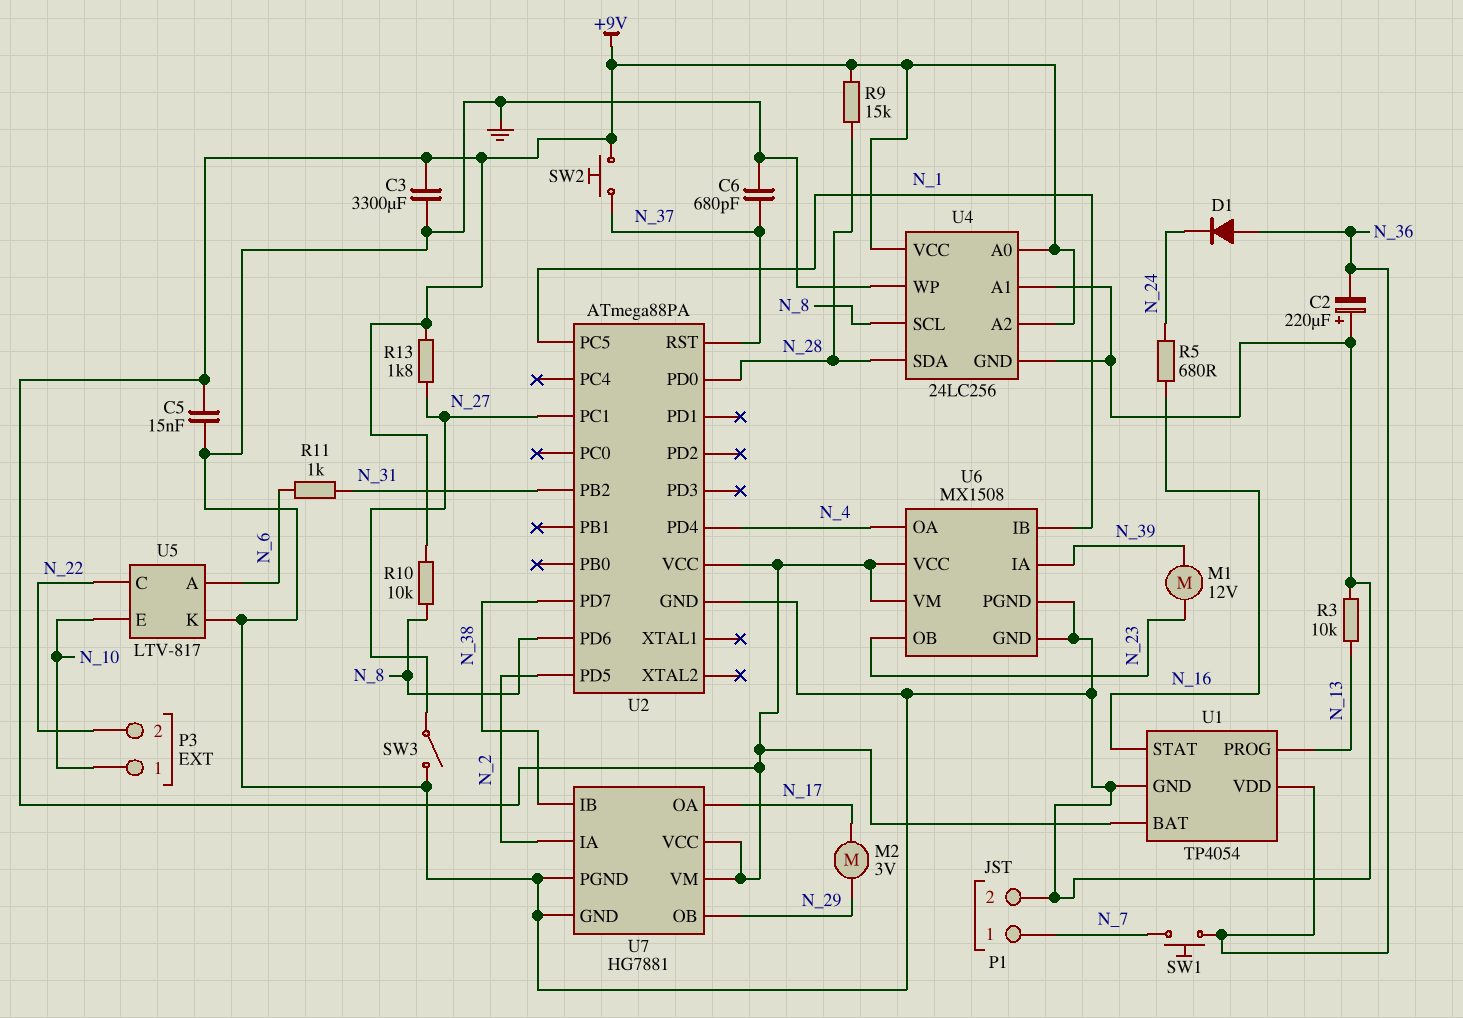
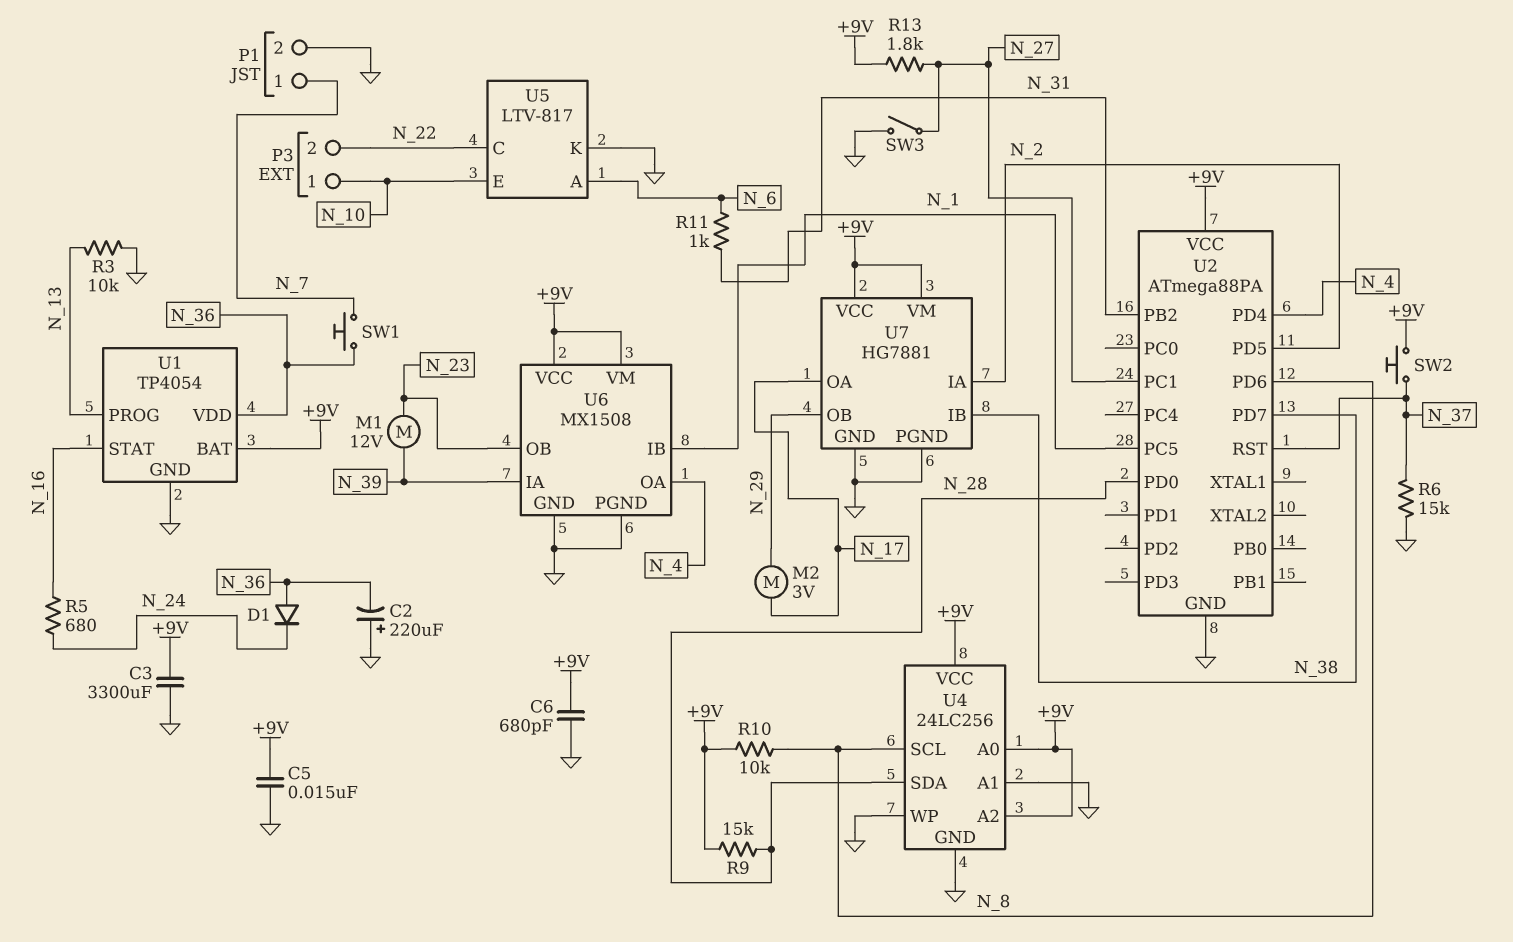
C6: 680pF (GND, N_37) -> 680pF (+9V, GND)
R6: none -> 15k (GND, N_37)

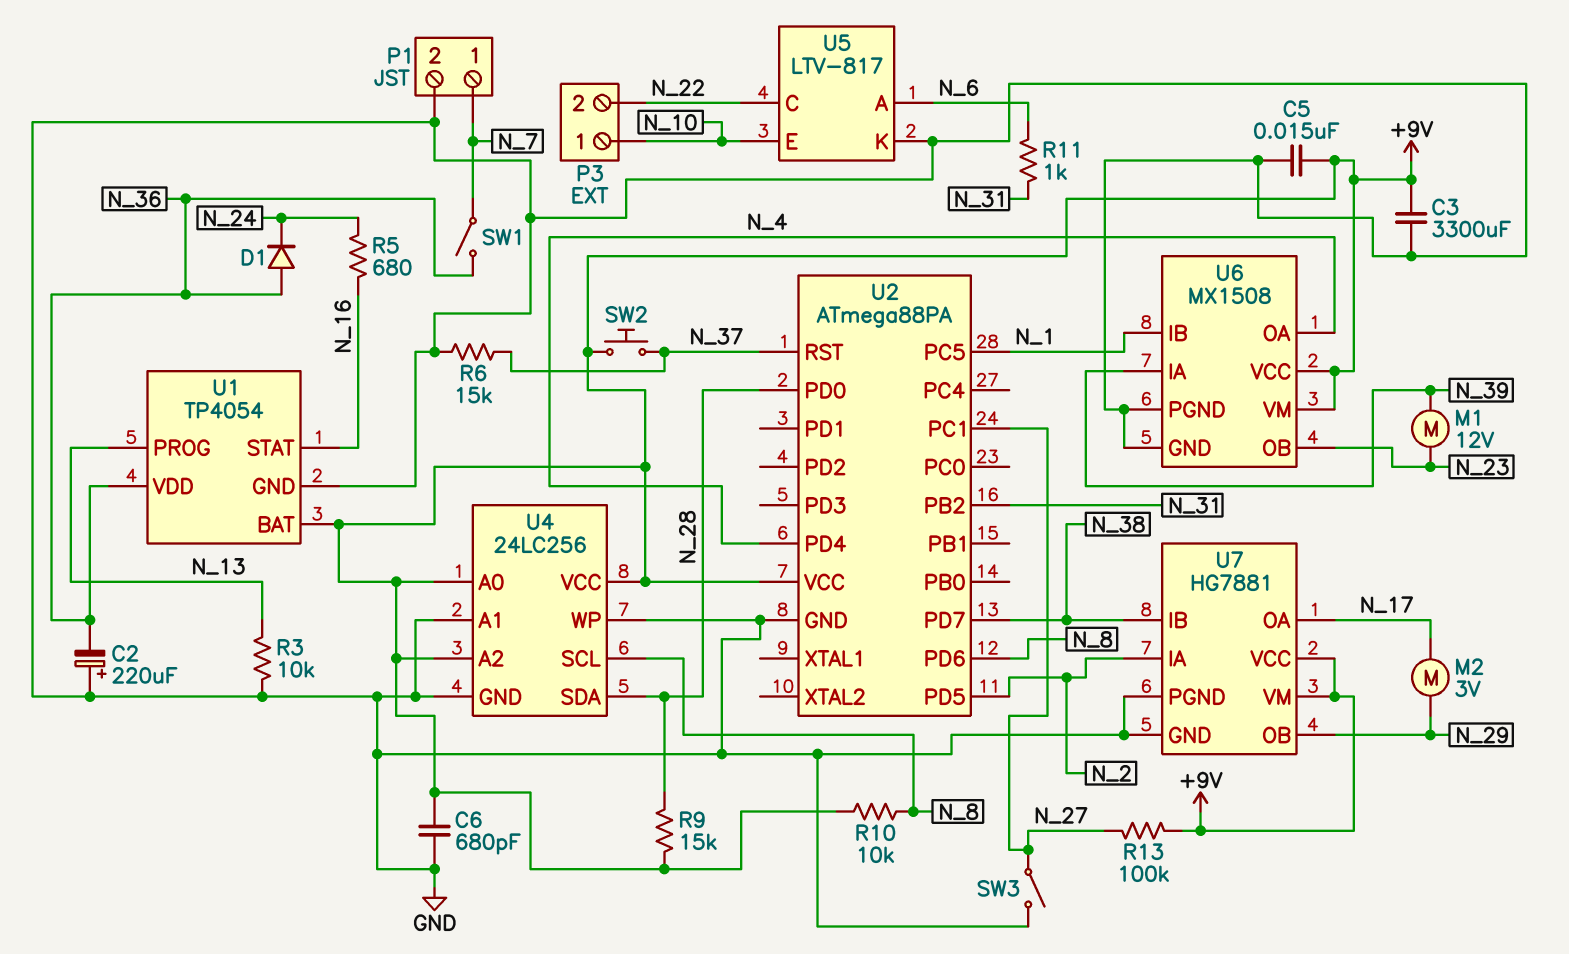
R13: 1.8k (+9V, N_27) -> 100k (+9V, N_27)
SW1: button (N_7, N_36) -> switch (N_7, N_36)

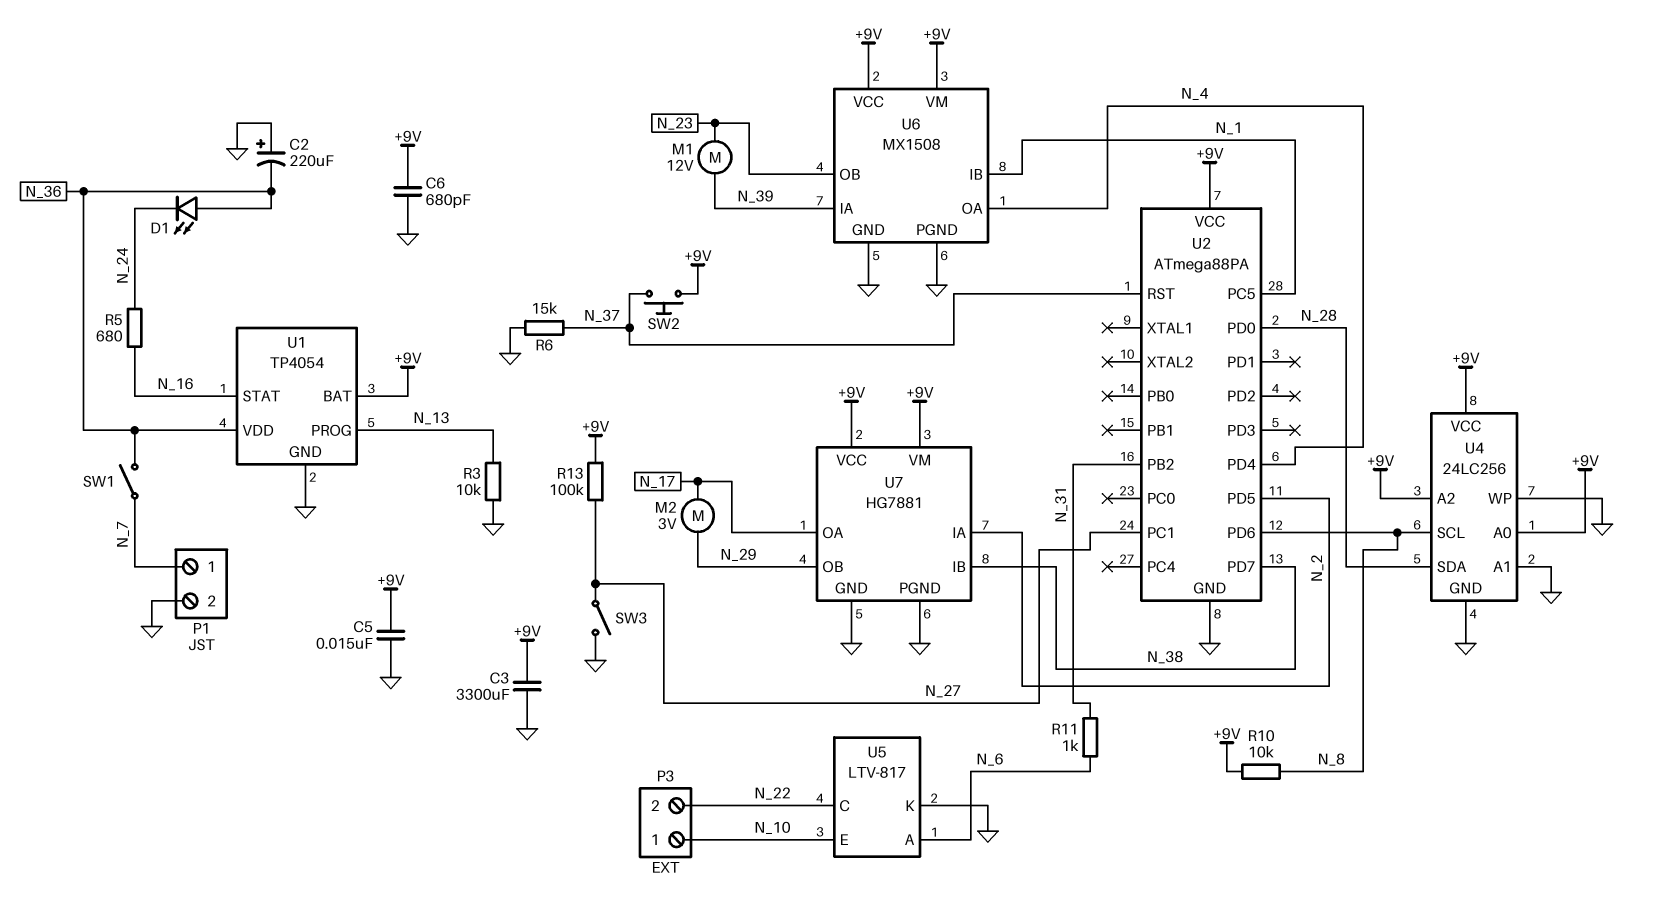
D1: diode (A N_36, K N_24) -> LED (A N_36, K N_24)
R9: 15k (+9V, N_28) -> none

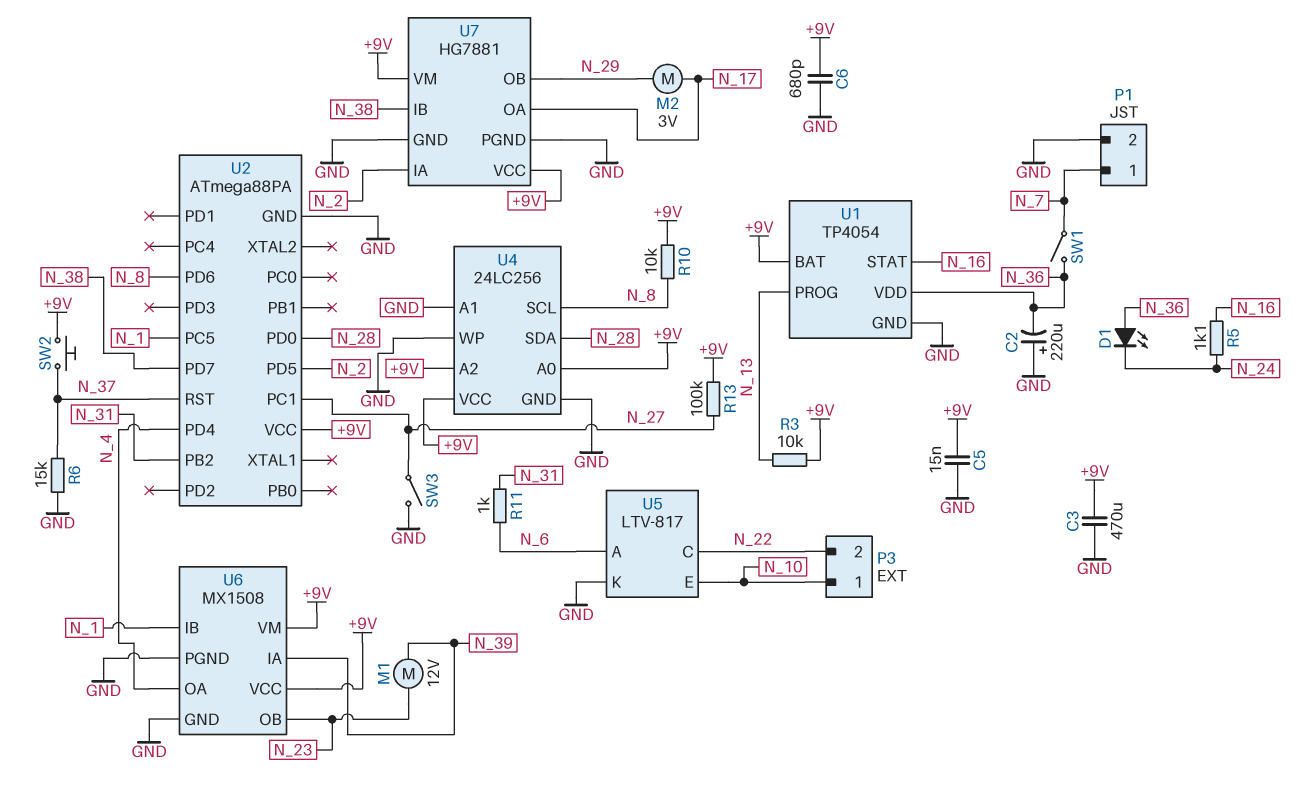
C3: 3300uF (+9V, GND) -> 470uF (+9V, GND)
R3: 10k (GND, N_13) -> 10k (+9V, N_13)
R5: 680 (N_16, N_24) -> 1.1k (N_16, N_24)

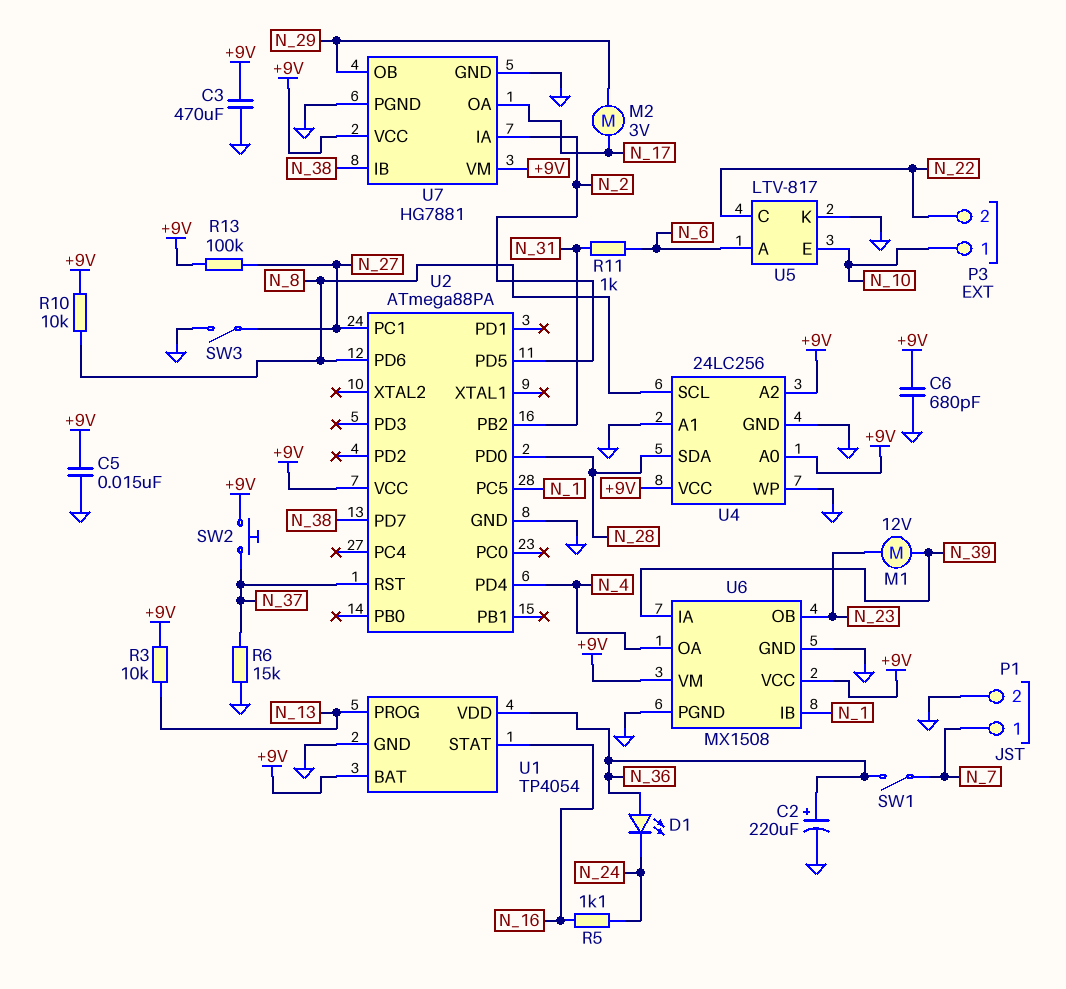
C2: 220uF (plus GND, minus N_36) -> 220uF (plus N_36, minus GND)

